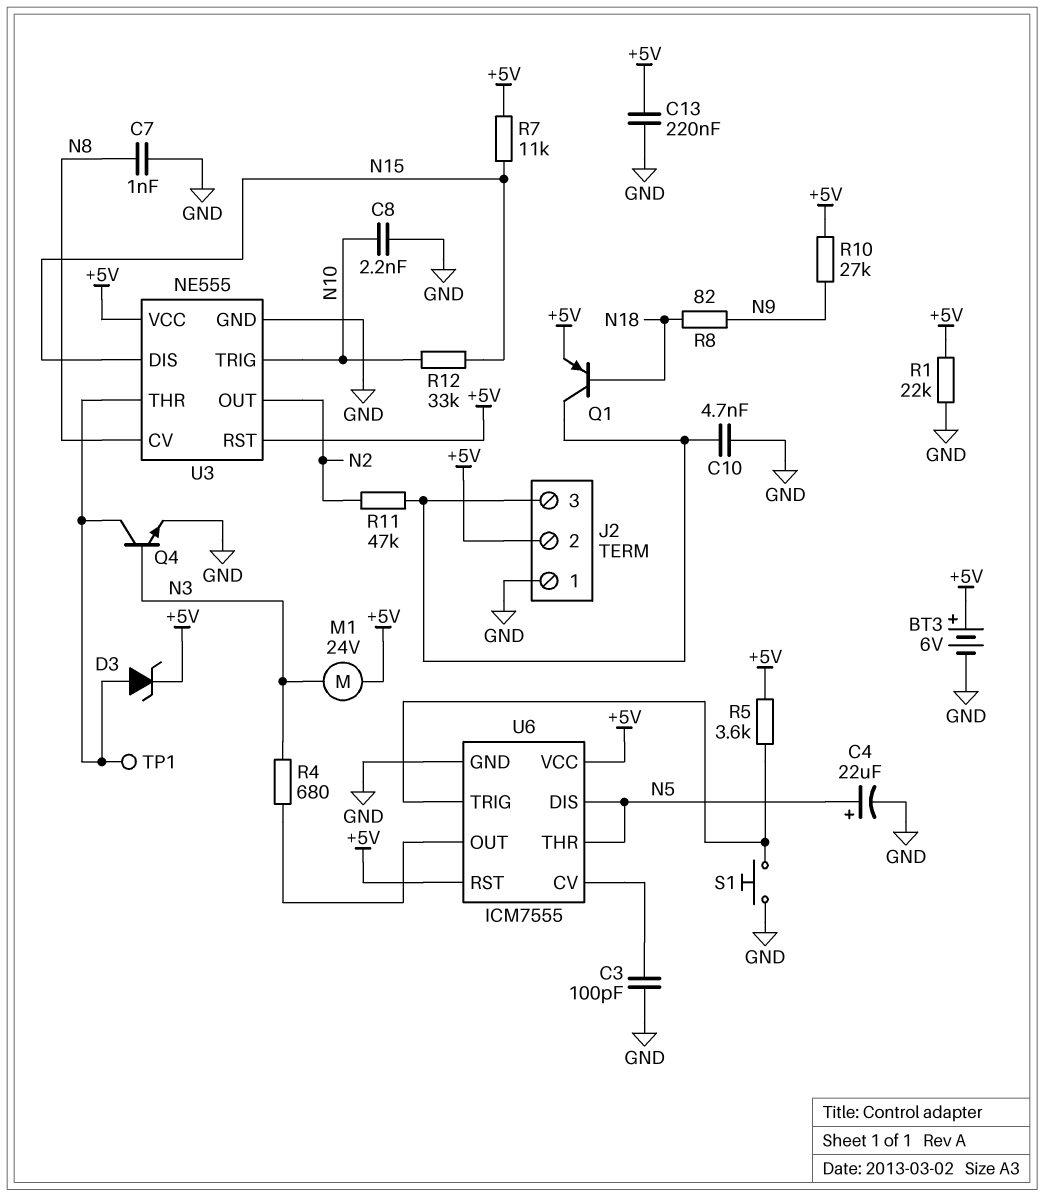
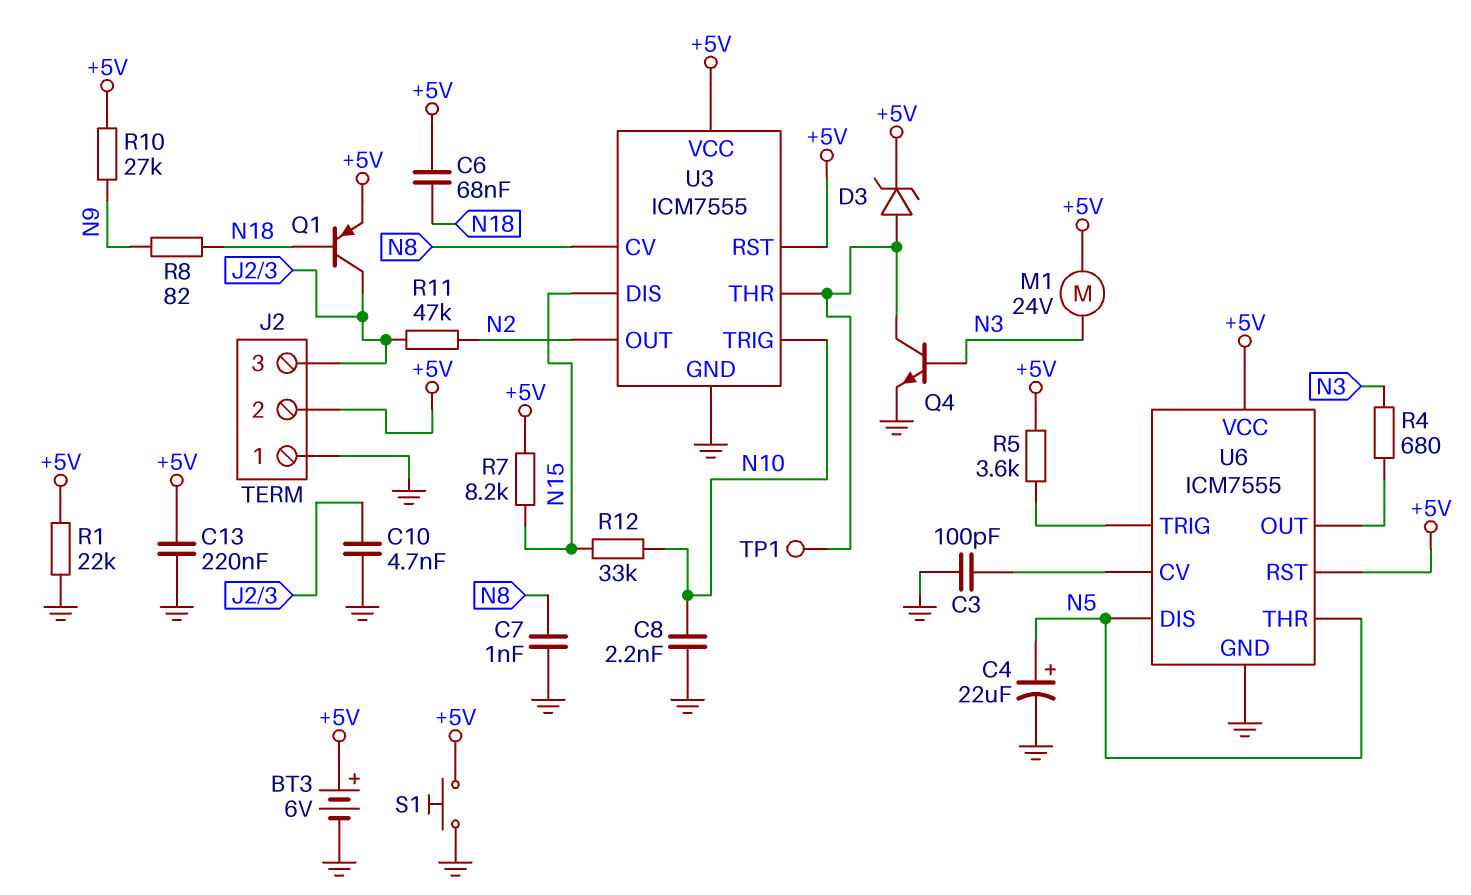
C6: none -> 68nF (+5V, N18)
R7: 11k (+5V, N15) -> 8.2k (+5V, N15)
S1: button (GND, U6/TRIG) -> button (+5V, GND)
U3: NE555 -> ICM7555

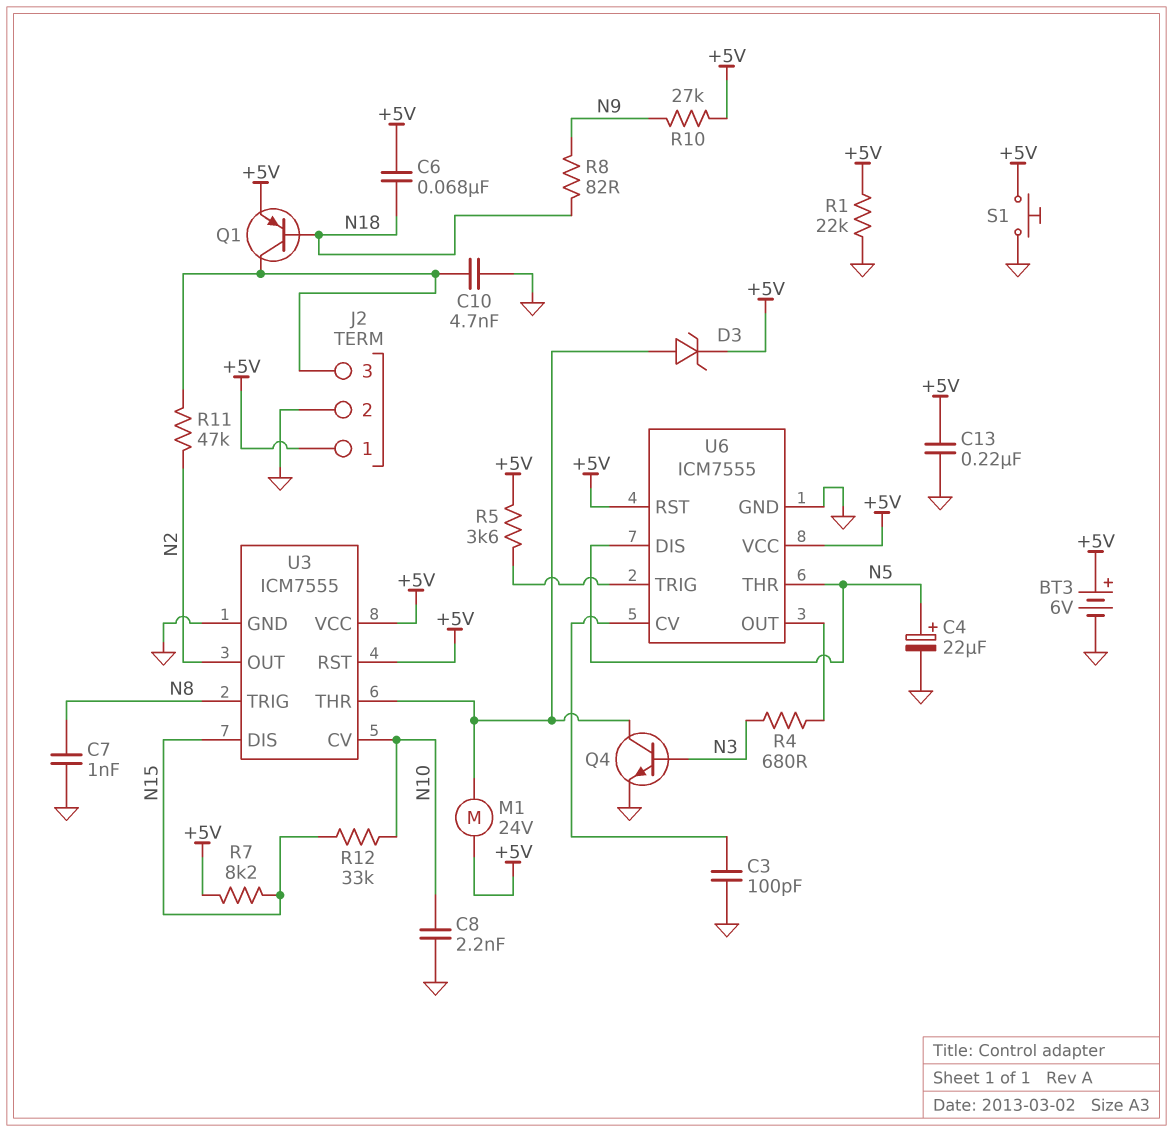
J2 pin 1: GND -> +5V
J2 pin 2: +5V -> GND
M1: motor 24V (+5V, N3) -> motor 24V (+5V, U3/THR)
TP1: test point (U3/THR) -> none
U3 pin CV: N8 -> N10
U3 pin TRIG: N10 -> N8

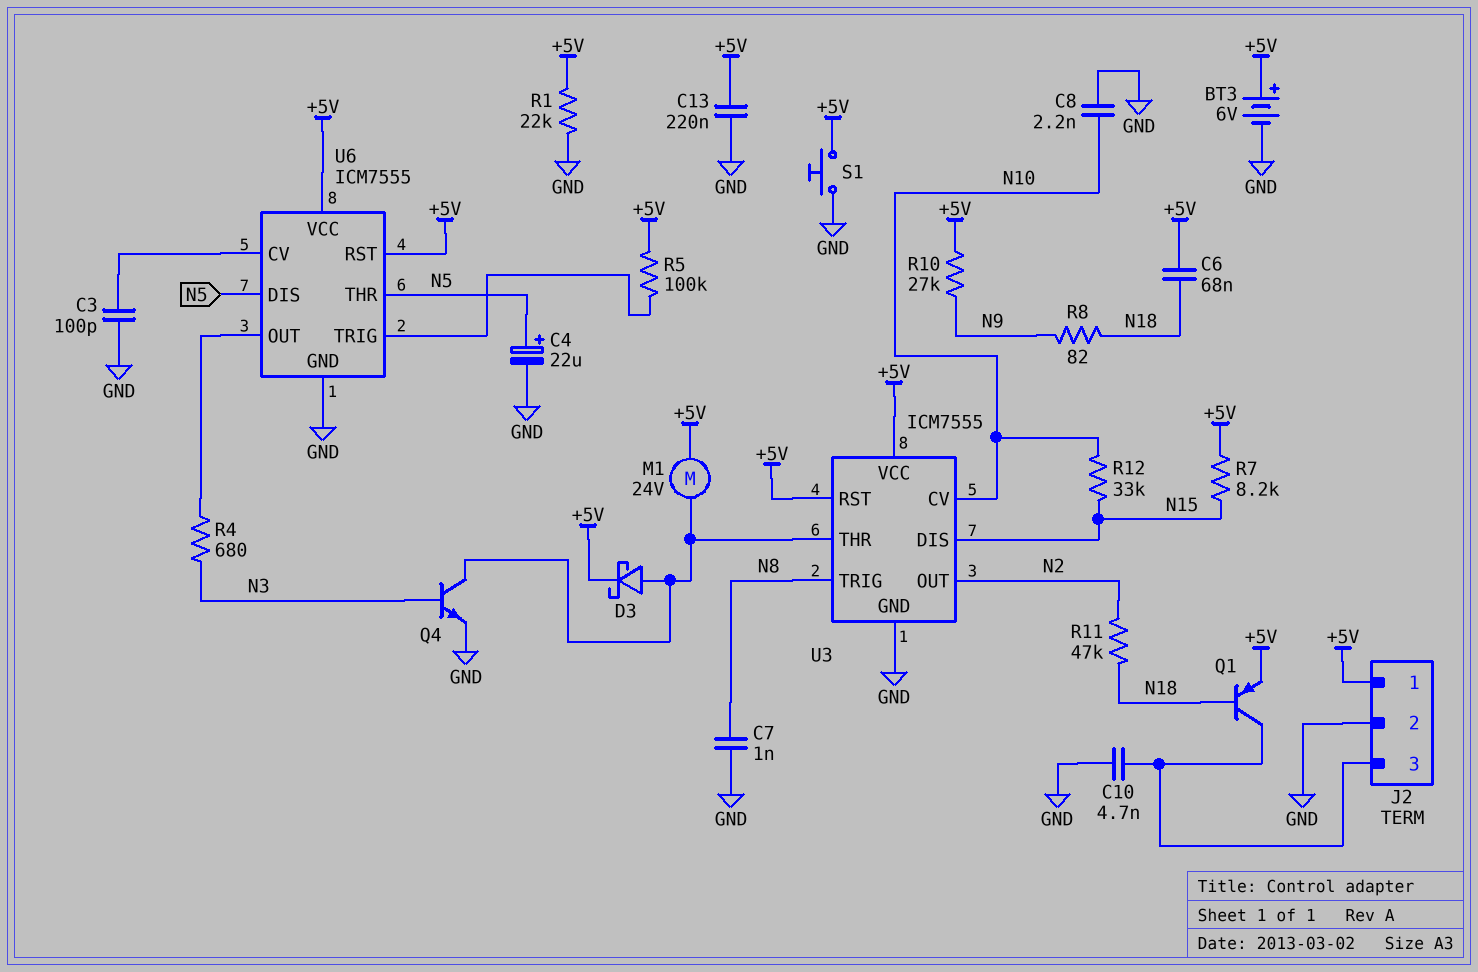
D3: zener (A U3/THR, K +5V) -> schottky (A U3/THR, K +5V)
R5: 3.6k (+5V, U6/TRIG) -> 100k (+5V, U6/TRIG)
R11: 47k (J2/3, N2) -> 47k (N2, N18)

